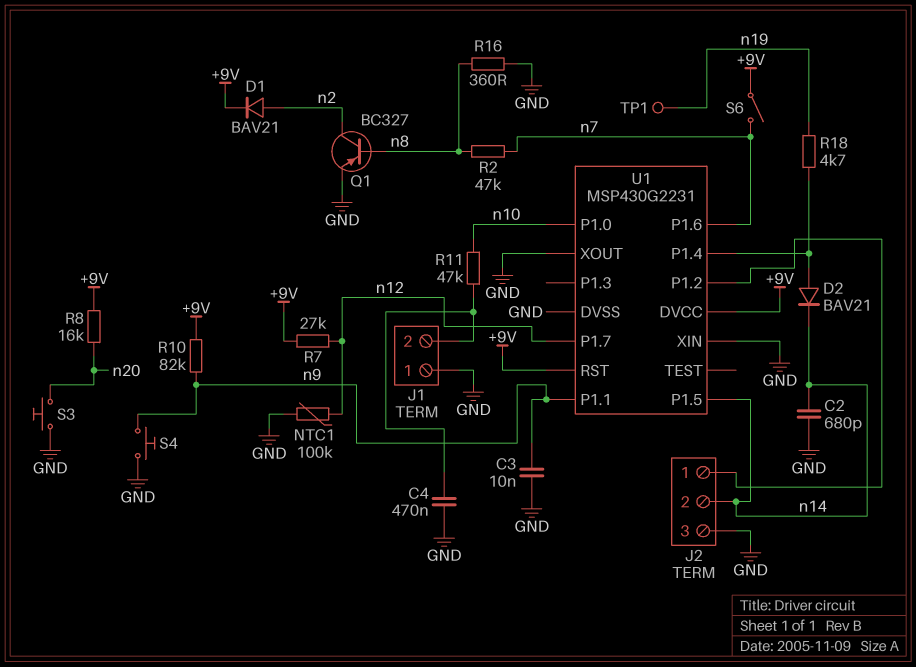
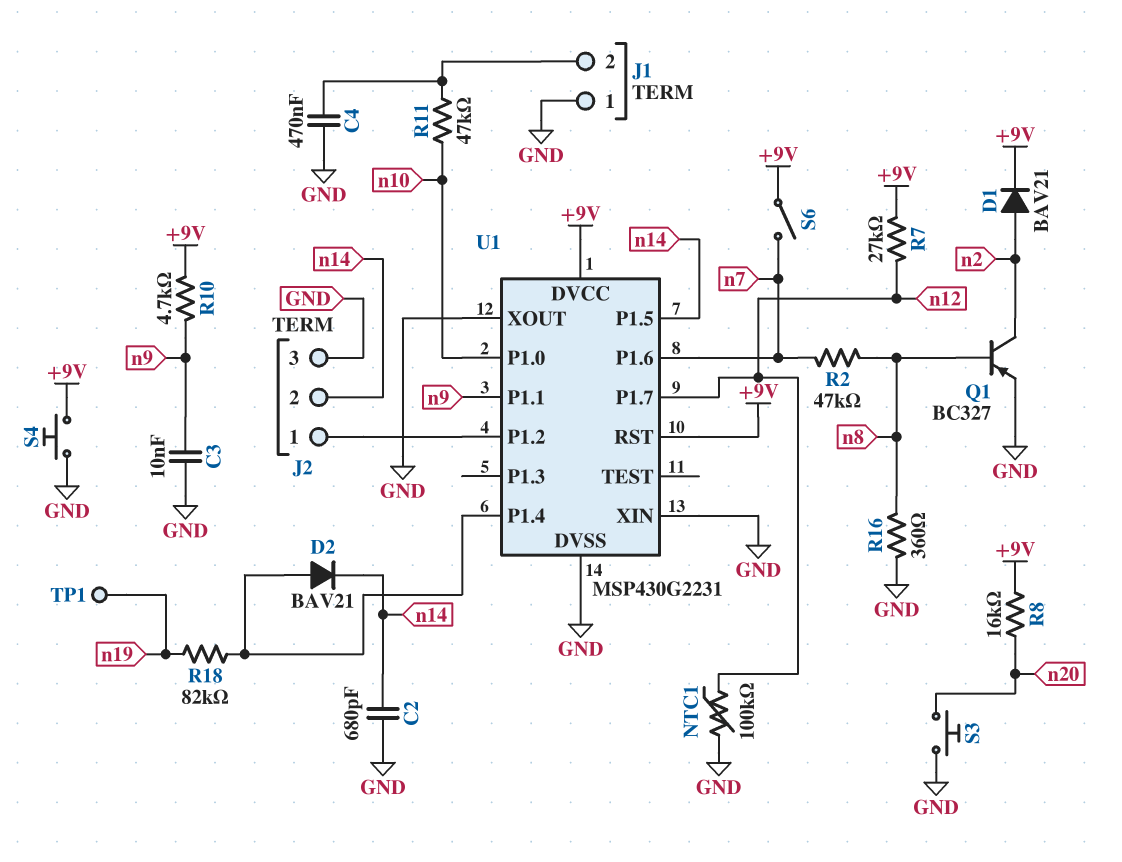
R10: 82k (+9V, n9) -> 4.7k (+9V, n9)
R18: 4.7k (U1/P1.4, n19) -> 82k (U1/P1.4, n19)
S4: button (GND, n9) -> button (+9V, GND)

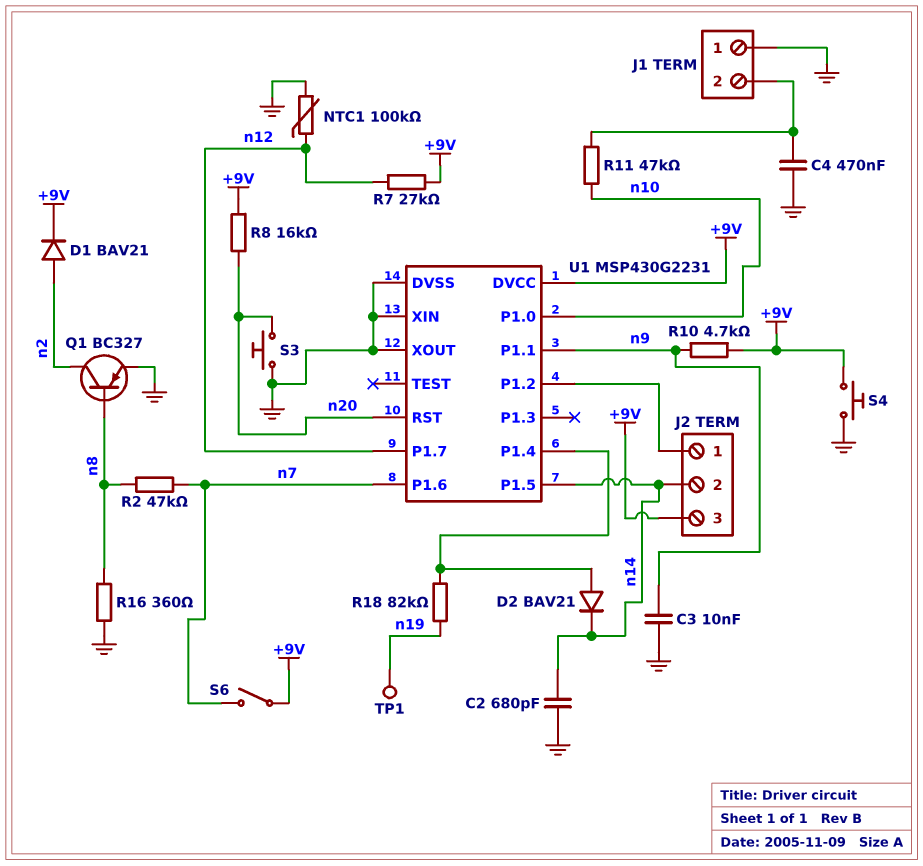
J2 pin 3: GND -> +9V
U1 pin RST: +9V -> n20

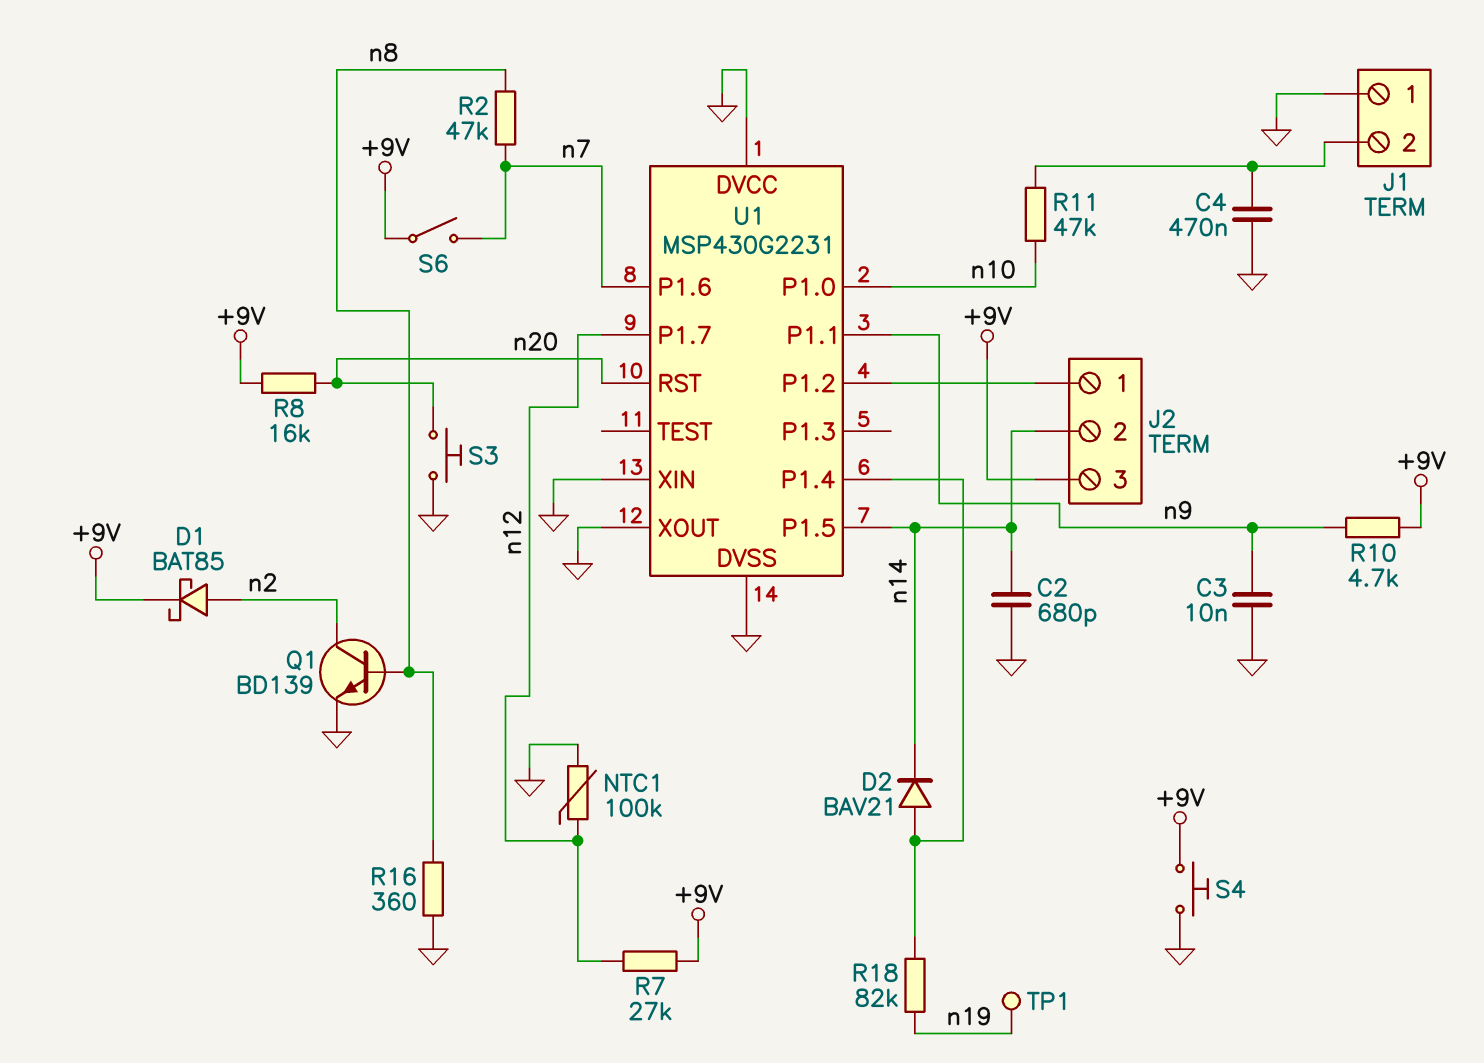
D1: diode BAV21 (A n2, K +9V) -> schottky BAT85 (A n2, K +9V)
Q1: PNP BC327 (B n8, C n2, E GND) -> NPN BD139 (B n8, C n2, E GND)
U1 pin DVCC: +9V -> GND

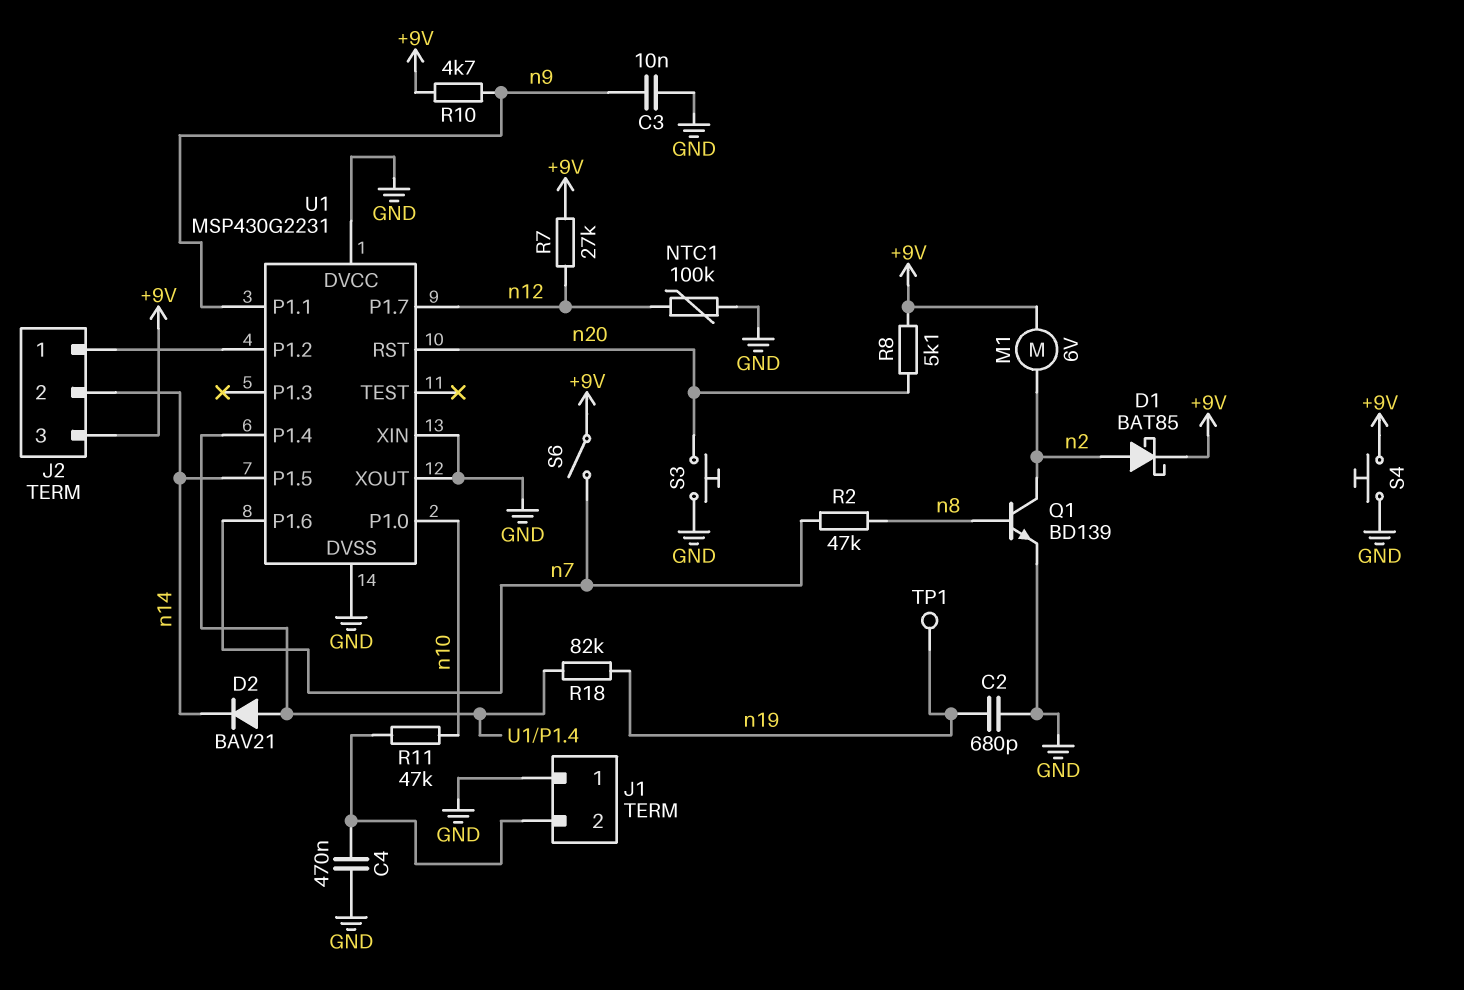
C2: 680pF (GND, n14) -> 680pF (GND, n19)
M1: none -> motor 6V (+9V, n2)
R8: 16k (+9V, n20) -> 5.1k (+9V, n20)
R16: 360 (GND, n8) -> none

